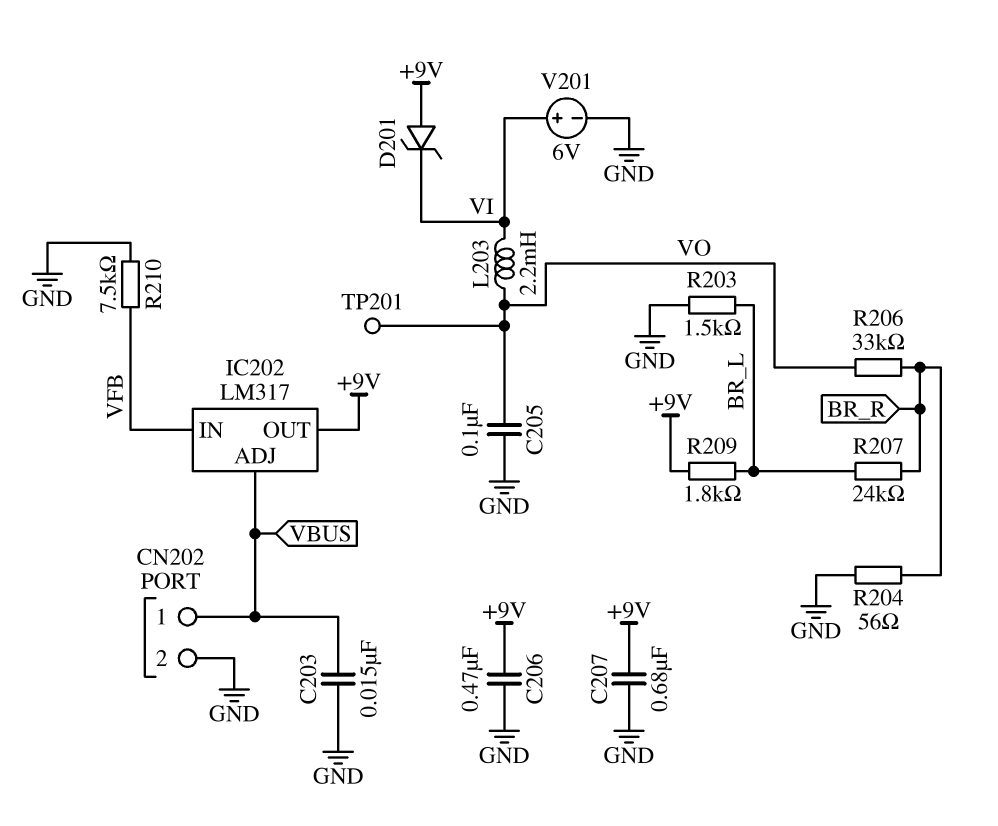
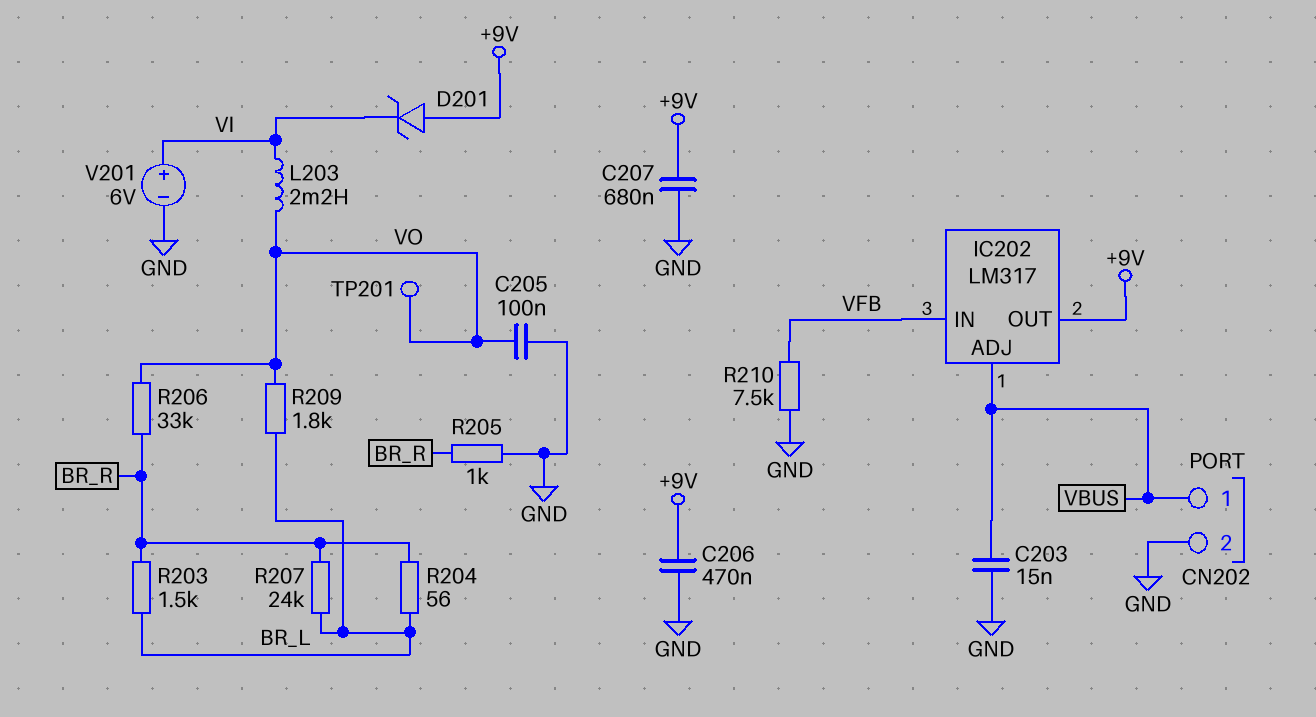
R203: 1.5k (BR_L, GND) -> 1.5k (BR_L, BR_R)
R204: 56 (BR_R, GND) -> 56 (BR_L, BR_R)
R205: none -> 1k (BR_R, GND)
R209: 1.8k (+9V, BR_L) -> 1.8k (BR_L, VO)

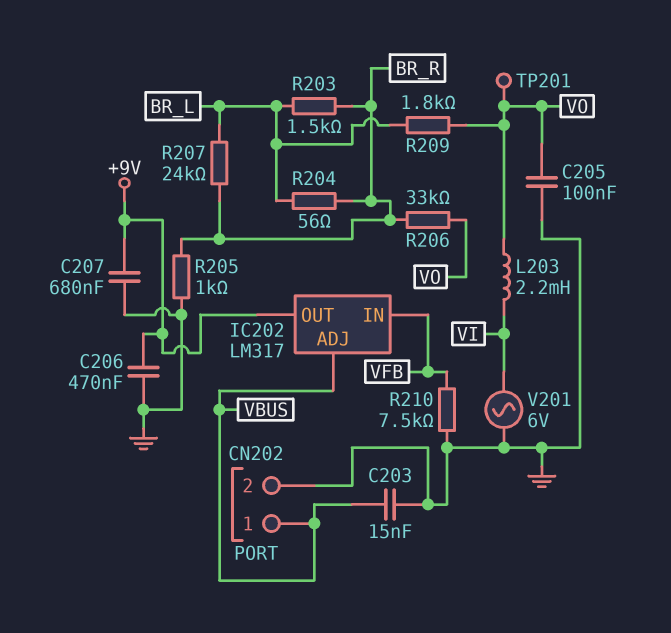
D201: zener (A +9V, K VI) -> none
V201: 6V (plus VI, minus GND) -> AC 6V (GND, VI)

